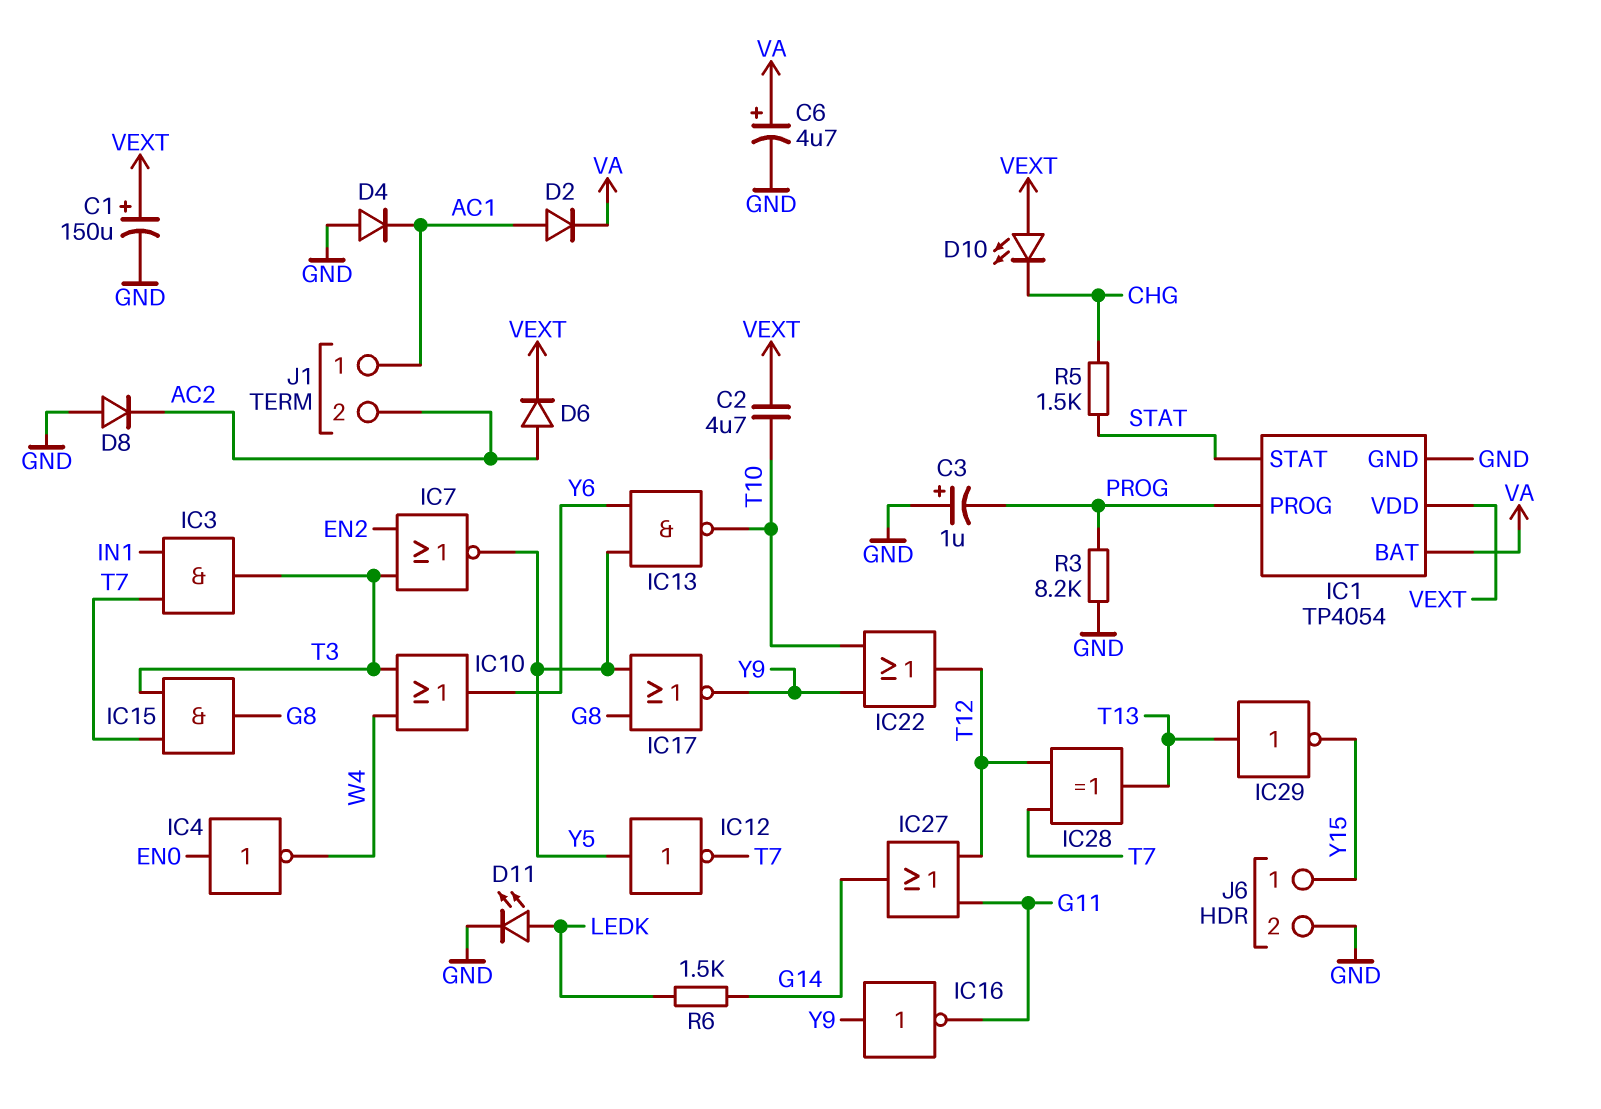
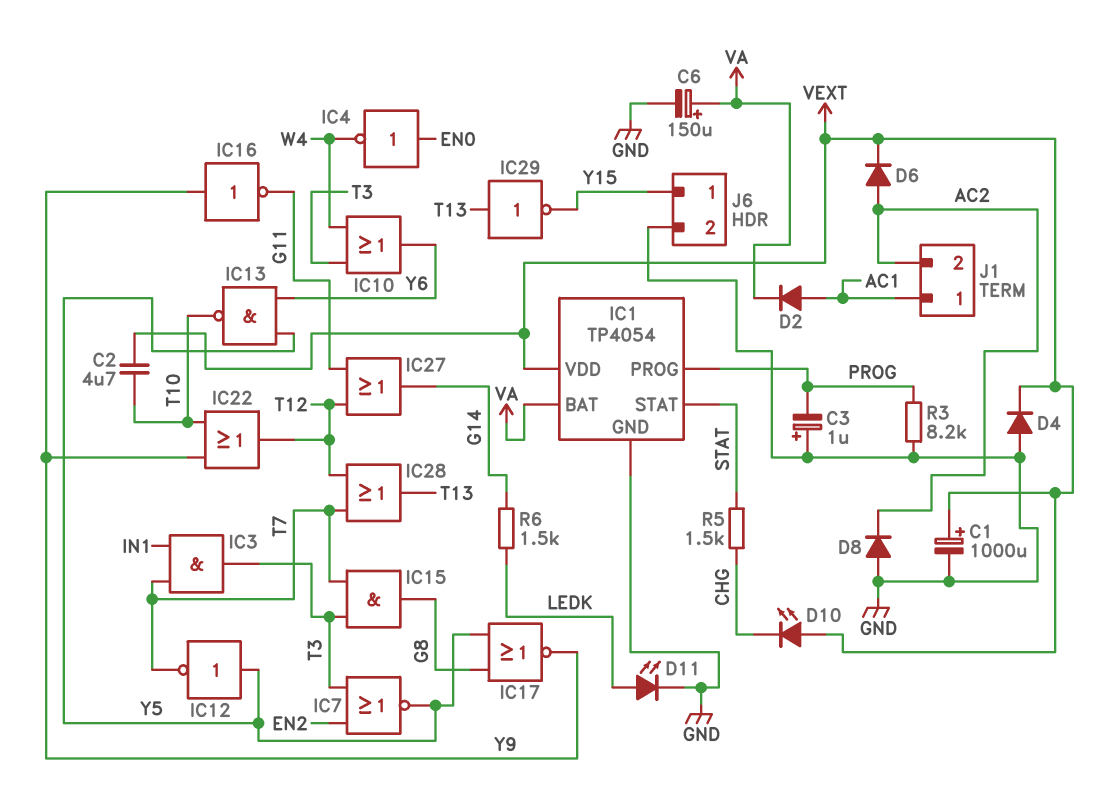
C1: 150uF (plus VEXT, minus GND) -> 1000uF (plus VEXT, minus GND)
C6: 4.7uF (plus VA, minus GND) -> 150uF (plus VA, minus GND)
D4: diode (A GND, K AC1) -> diode (A GND, K VEXT)
IC28: XOR (in T7, in T12, out T13) -> OR (in T7, in T12, out T13)

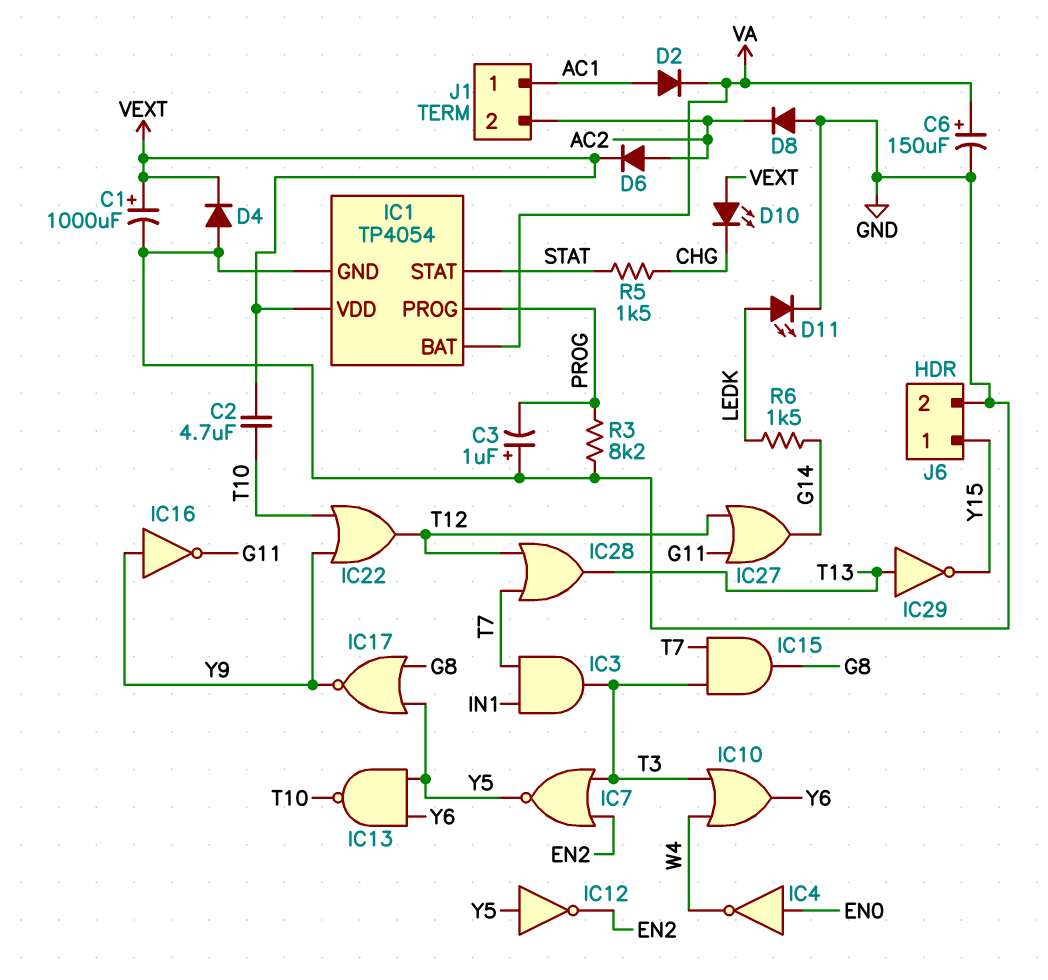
IC12: NOT (in Y5, out T7) -> NOT (in Y5, out EN2)

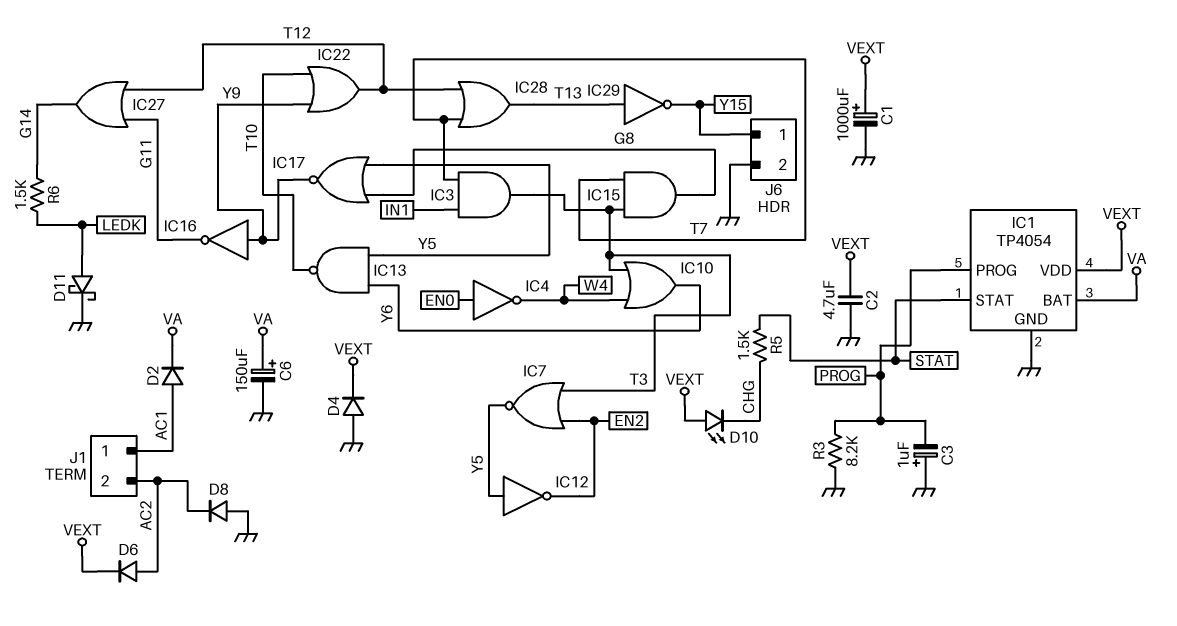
C2: 4.7uF (T10, VEXT) -> 4.7uF (GND, VEXT)
D11: LED (A LEDK, K GND) -> schottky (A LEDK, K GND)

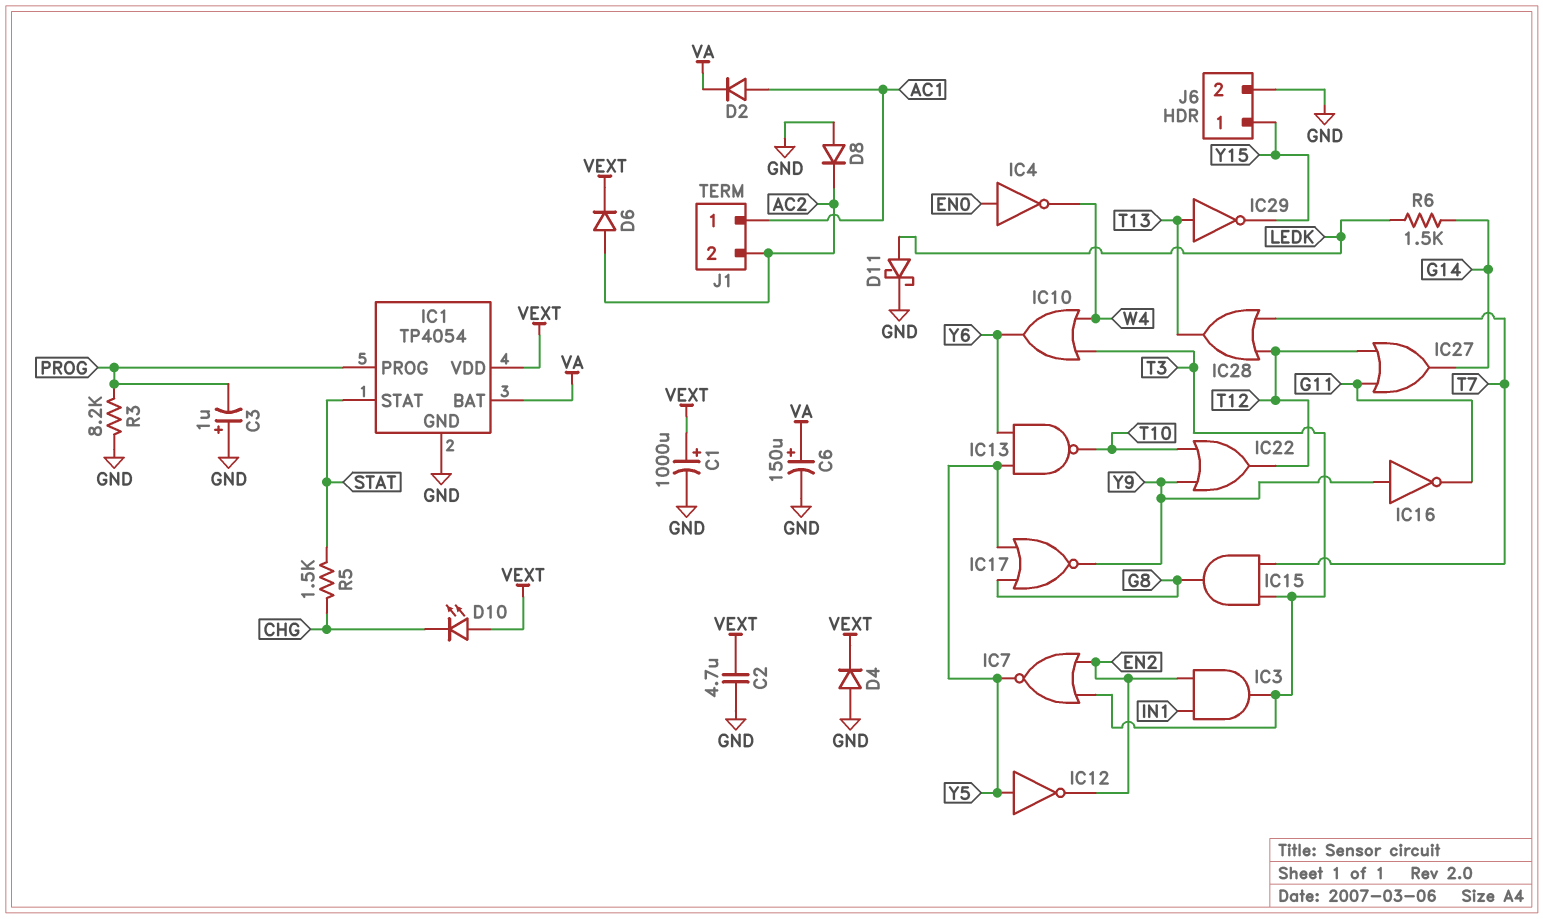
IC3: AND (in IN1, in T7, out T3) -> AND (in EN2, in IN1, out T3)

